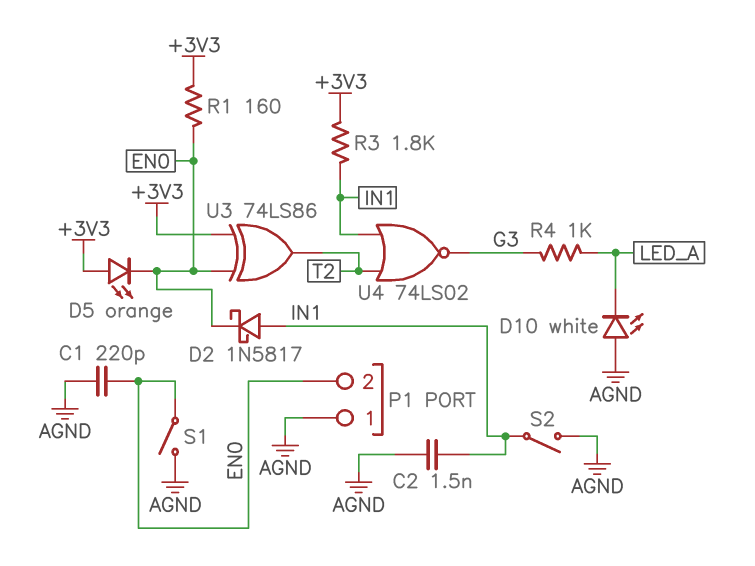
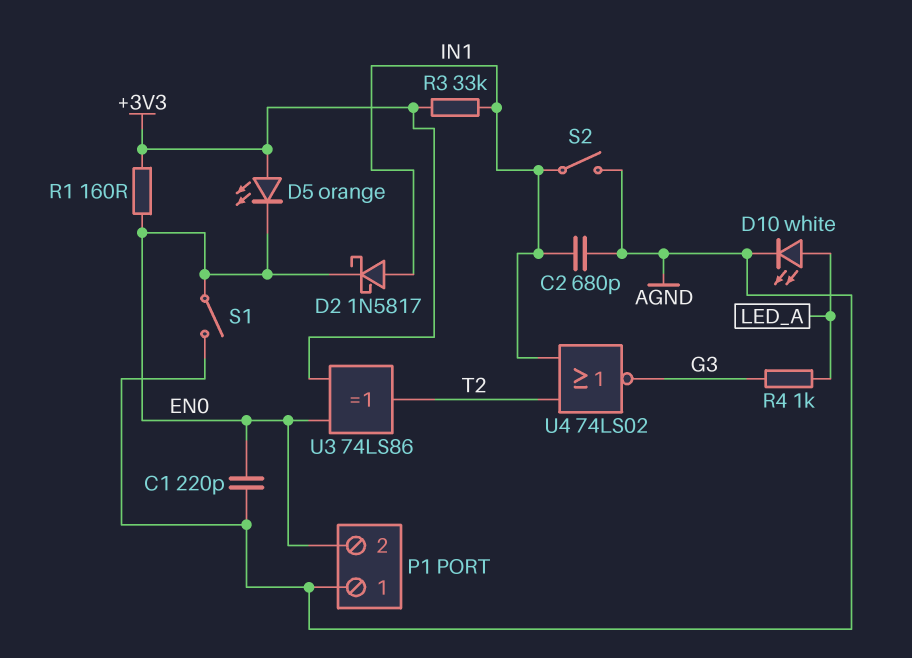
C2: 1.5nF (AGND, IN1) -> 680pF (AGND, IN1)
D10: LED white (A AGND, K LED_A) -> LED white (A LED_A, K AGND)
R3: 1.8k (+3V3, IN1) -> 33k (+3V3, IN1)

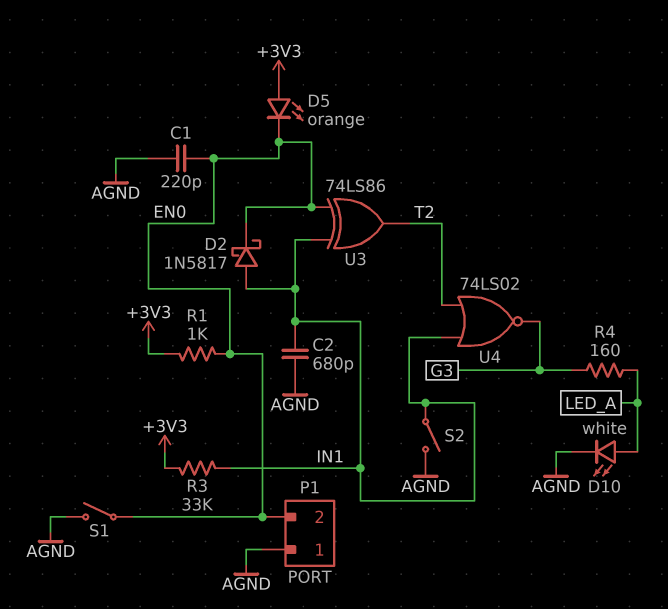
R1: 160 (+3V3, EN0) -> 1k (+3V3, EN0)
R4: 1k (G3, LED_A) -> 160 (G3, LED_A)
U3: XOR 74LS86 (in +3V3, in EN0, out T2) -> XOR 74LS86 (in EN0, in IN1, out T2)

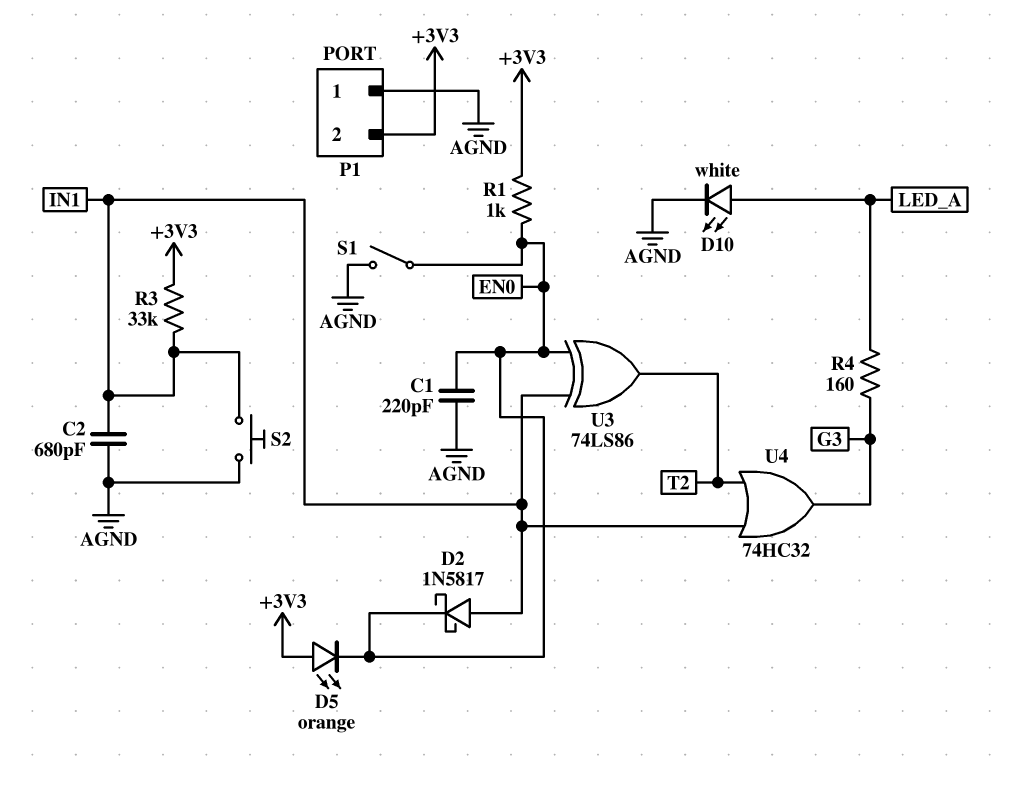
P1 pin 2: EN0 -> +3V3
S2: switch (AGND, IN1) -> button (AGND, IN1)
U4: NOR 74LS02 (in IN1, in T2, out G3) -> OR 74HC32 (in IN1, in T2, out G3)

